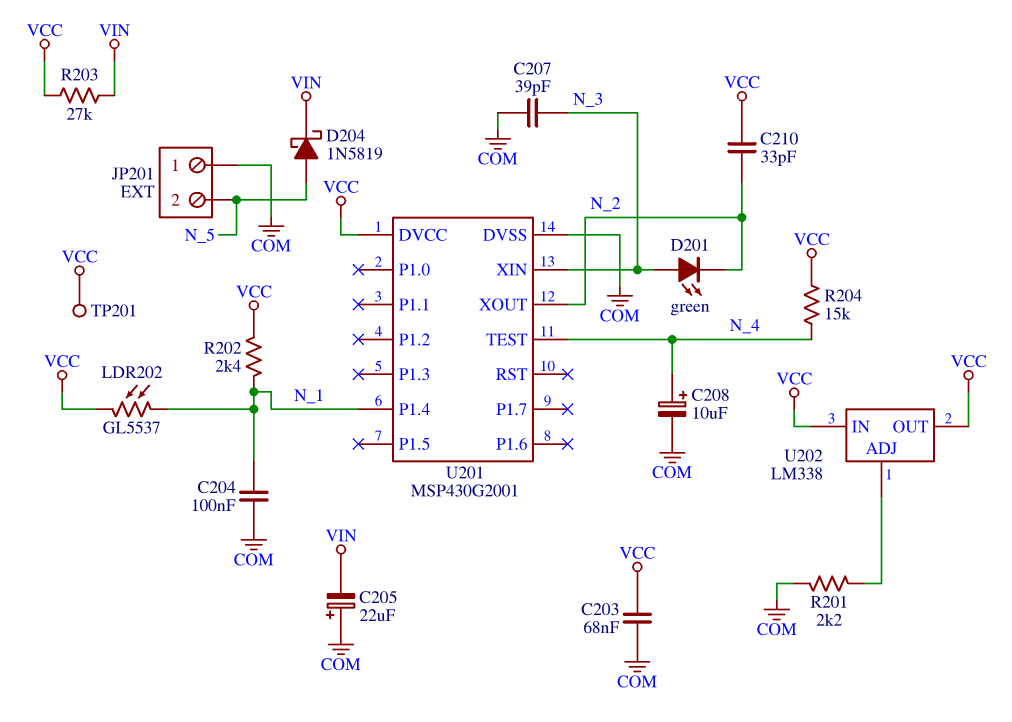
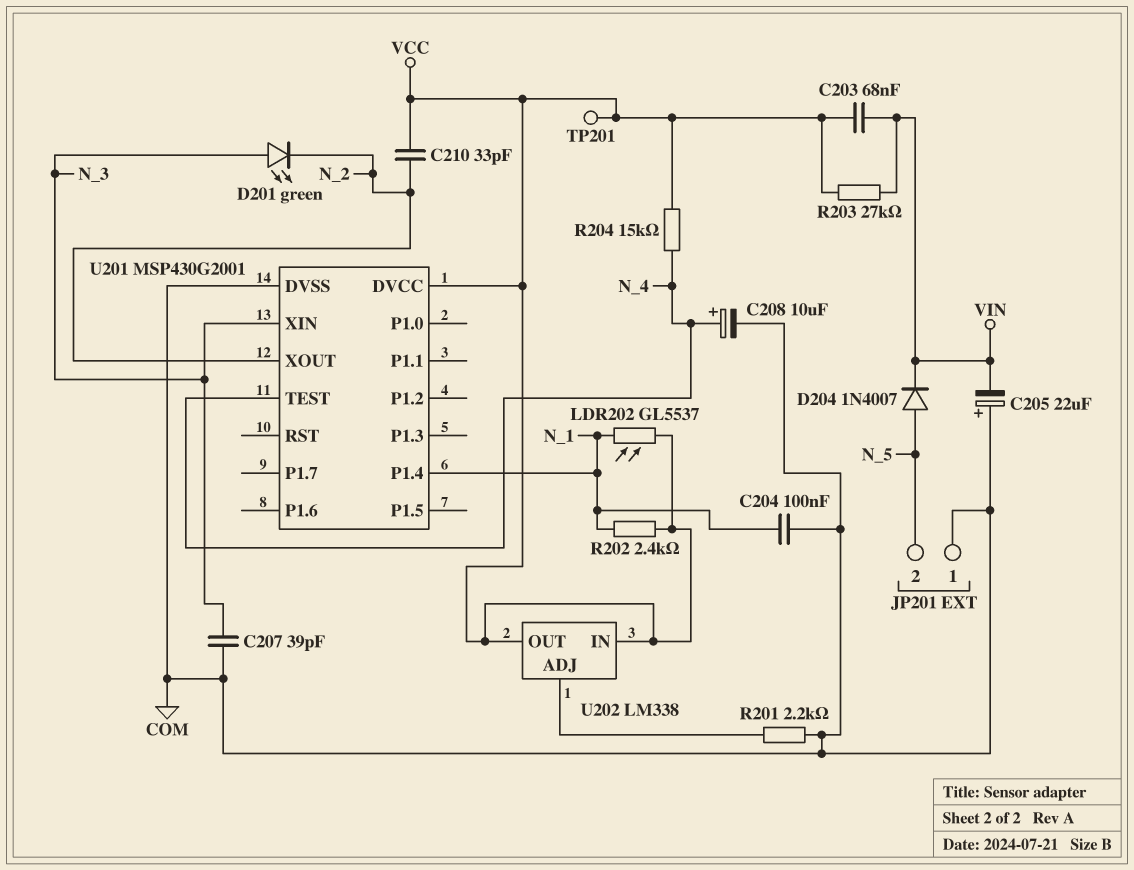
C203: 68nF (COM, VCC) -> 68nF (VCC, VIN)
D204: schottky 1N5819 (A N_5, K VIN) -> diode 1N4007 (A N_5, K VIN)

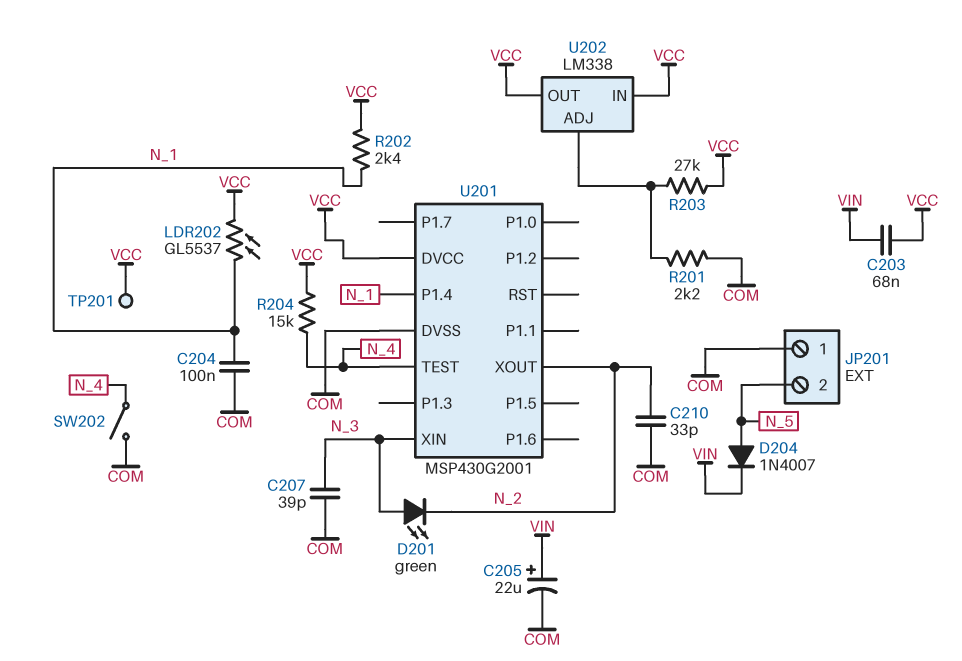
C205: 22uF (plus COM, minus VIN) -> 22uF (plus VIN, minus COM)
C208: 10uF (plus N_4, minus COM) -> none
C210: 33pF (N_2, VCC) -> 33pF (COM, N_2)
R203: 27k (VCC, VIN) -> 27k (U202/ADJ, VCC)
SW202: none -> switch (COM, N_4)

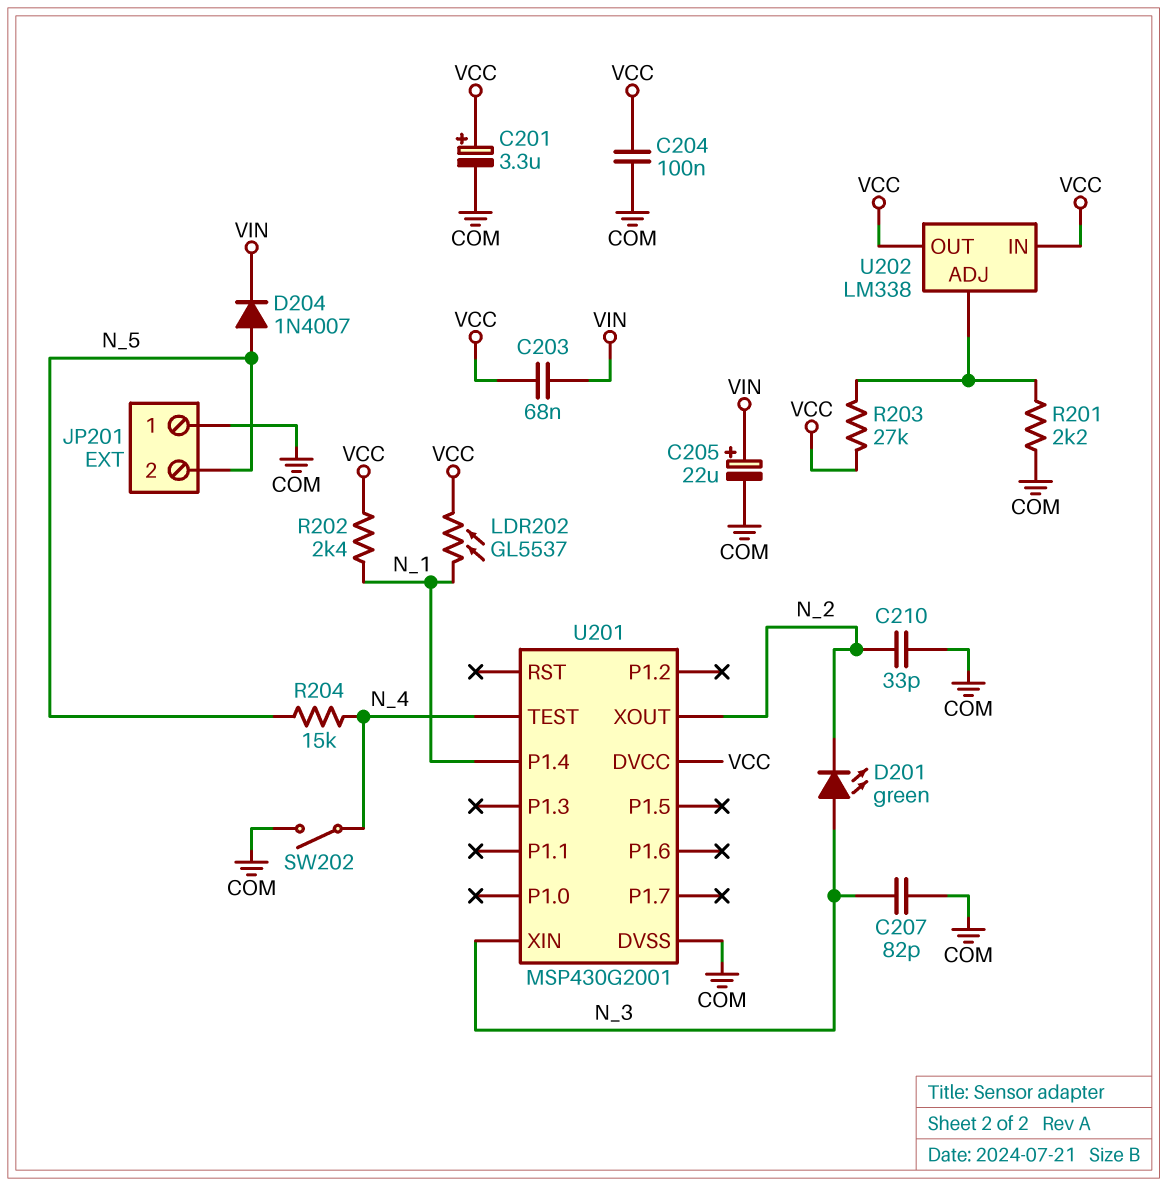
C201: none -> 3.3uF (plus VCC, minus COM)
C204: 100nF (COM, N_1) -> 100nF (COM, VCC)
C207: 39pF (COM, N_3) -> 82pF (COM, N_3)
R204: 15k (N_4, VCC) -> 15k (N_4, N_5)
TP201: test point (VCC) -> none

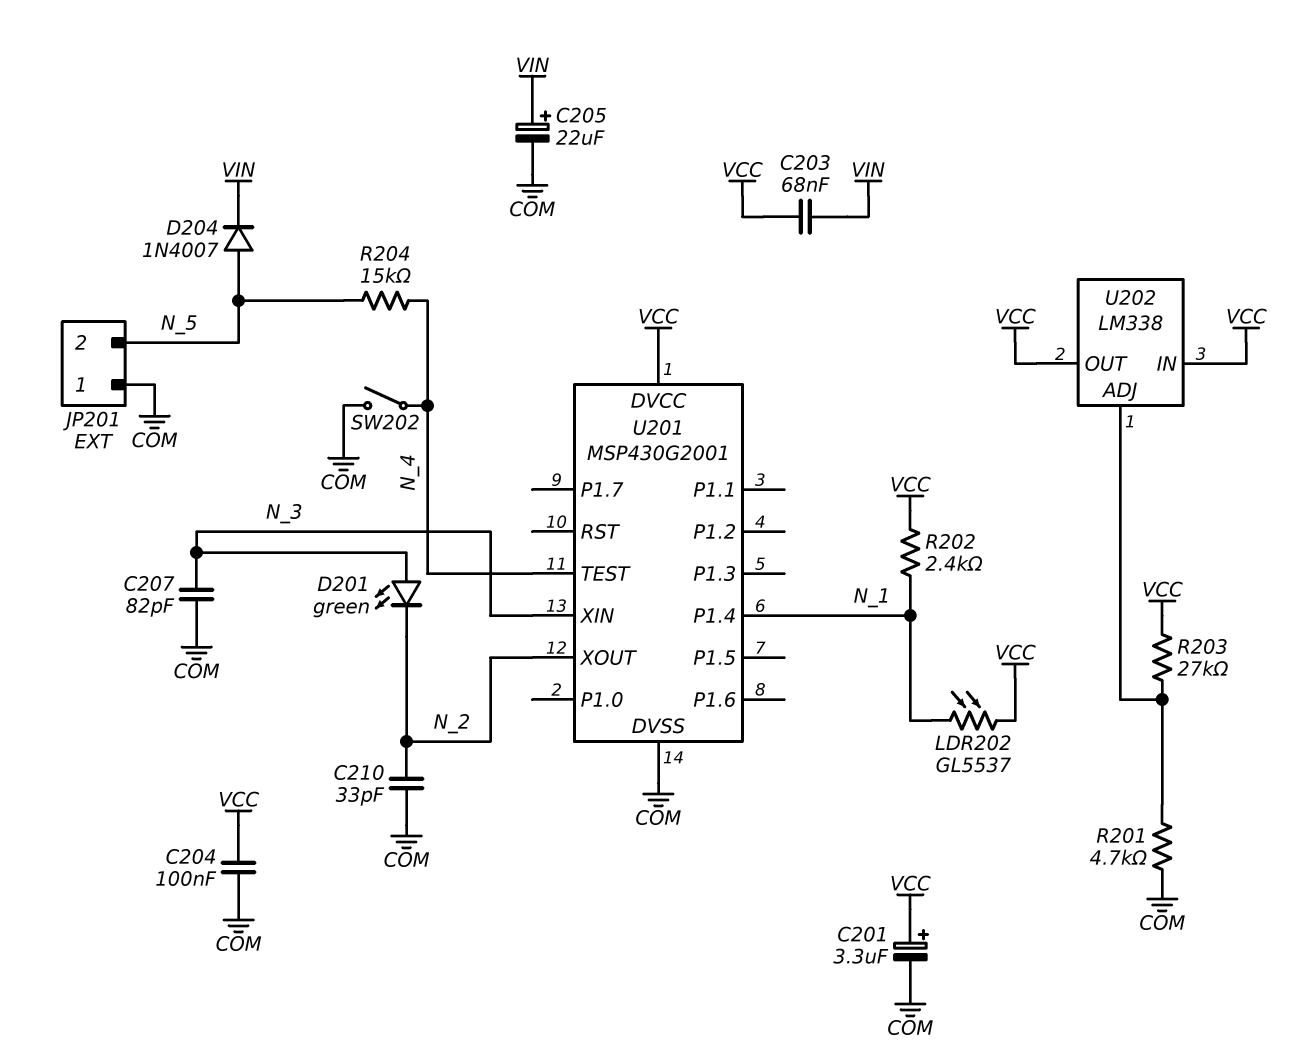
R201: 2.2k (COM, U202/ADJ) -> 4.7k (COM, U202/ADJ)

